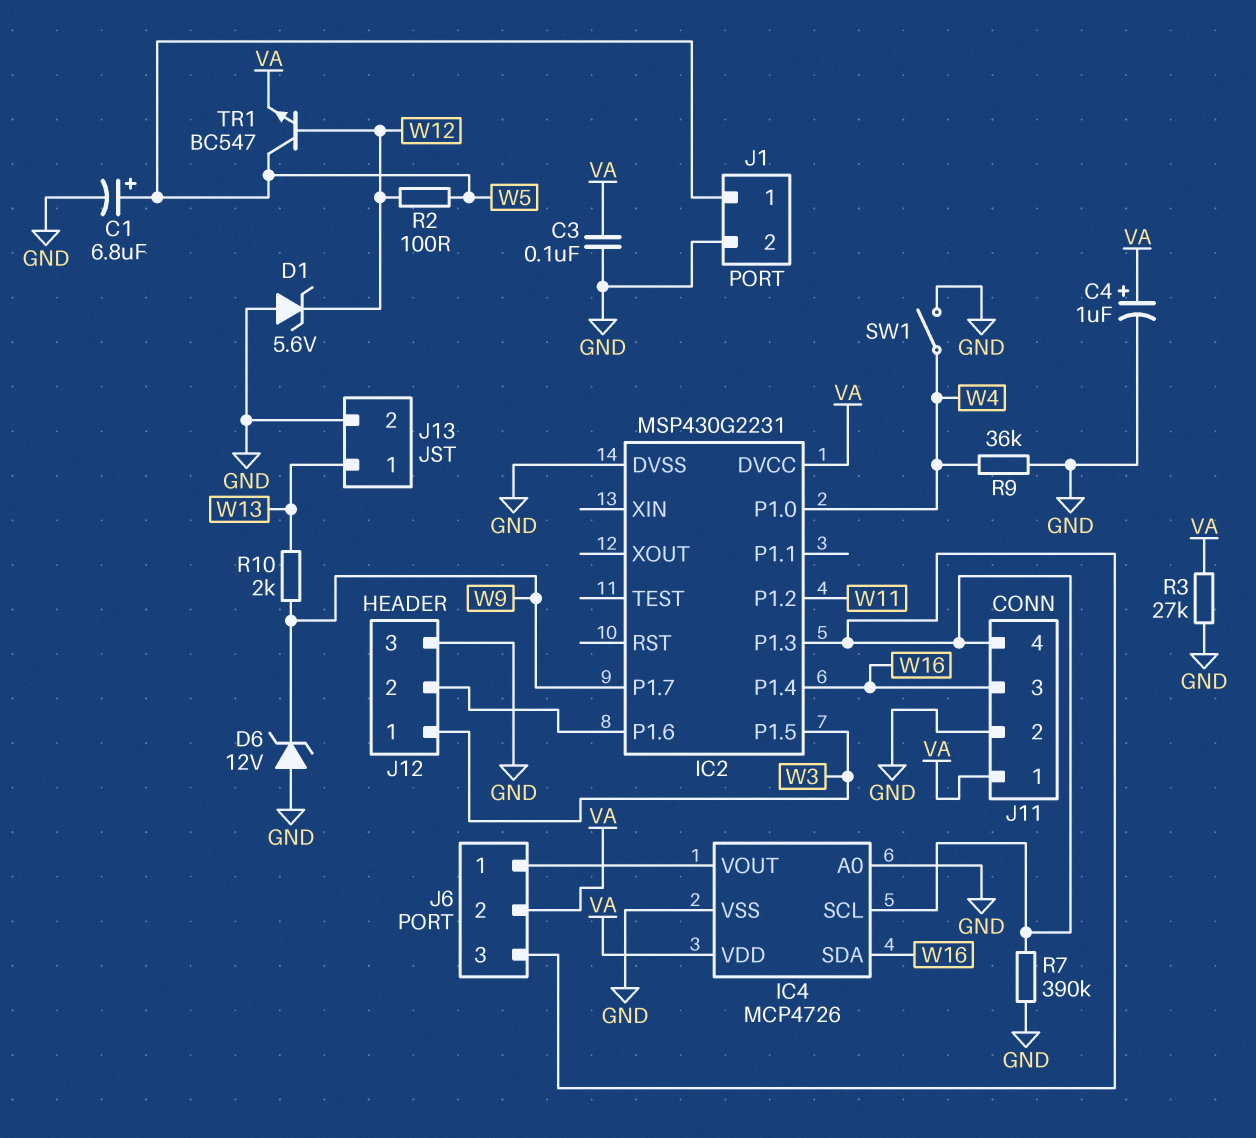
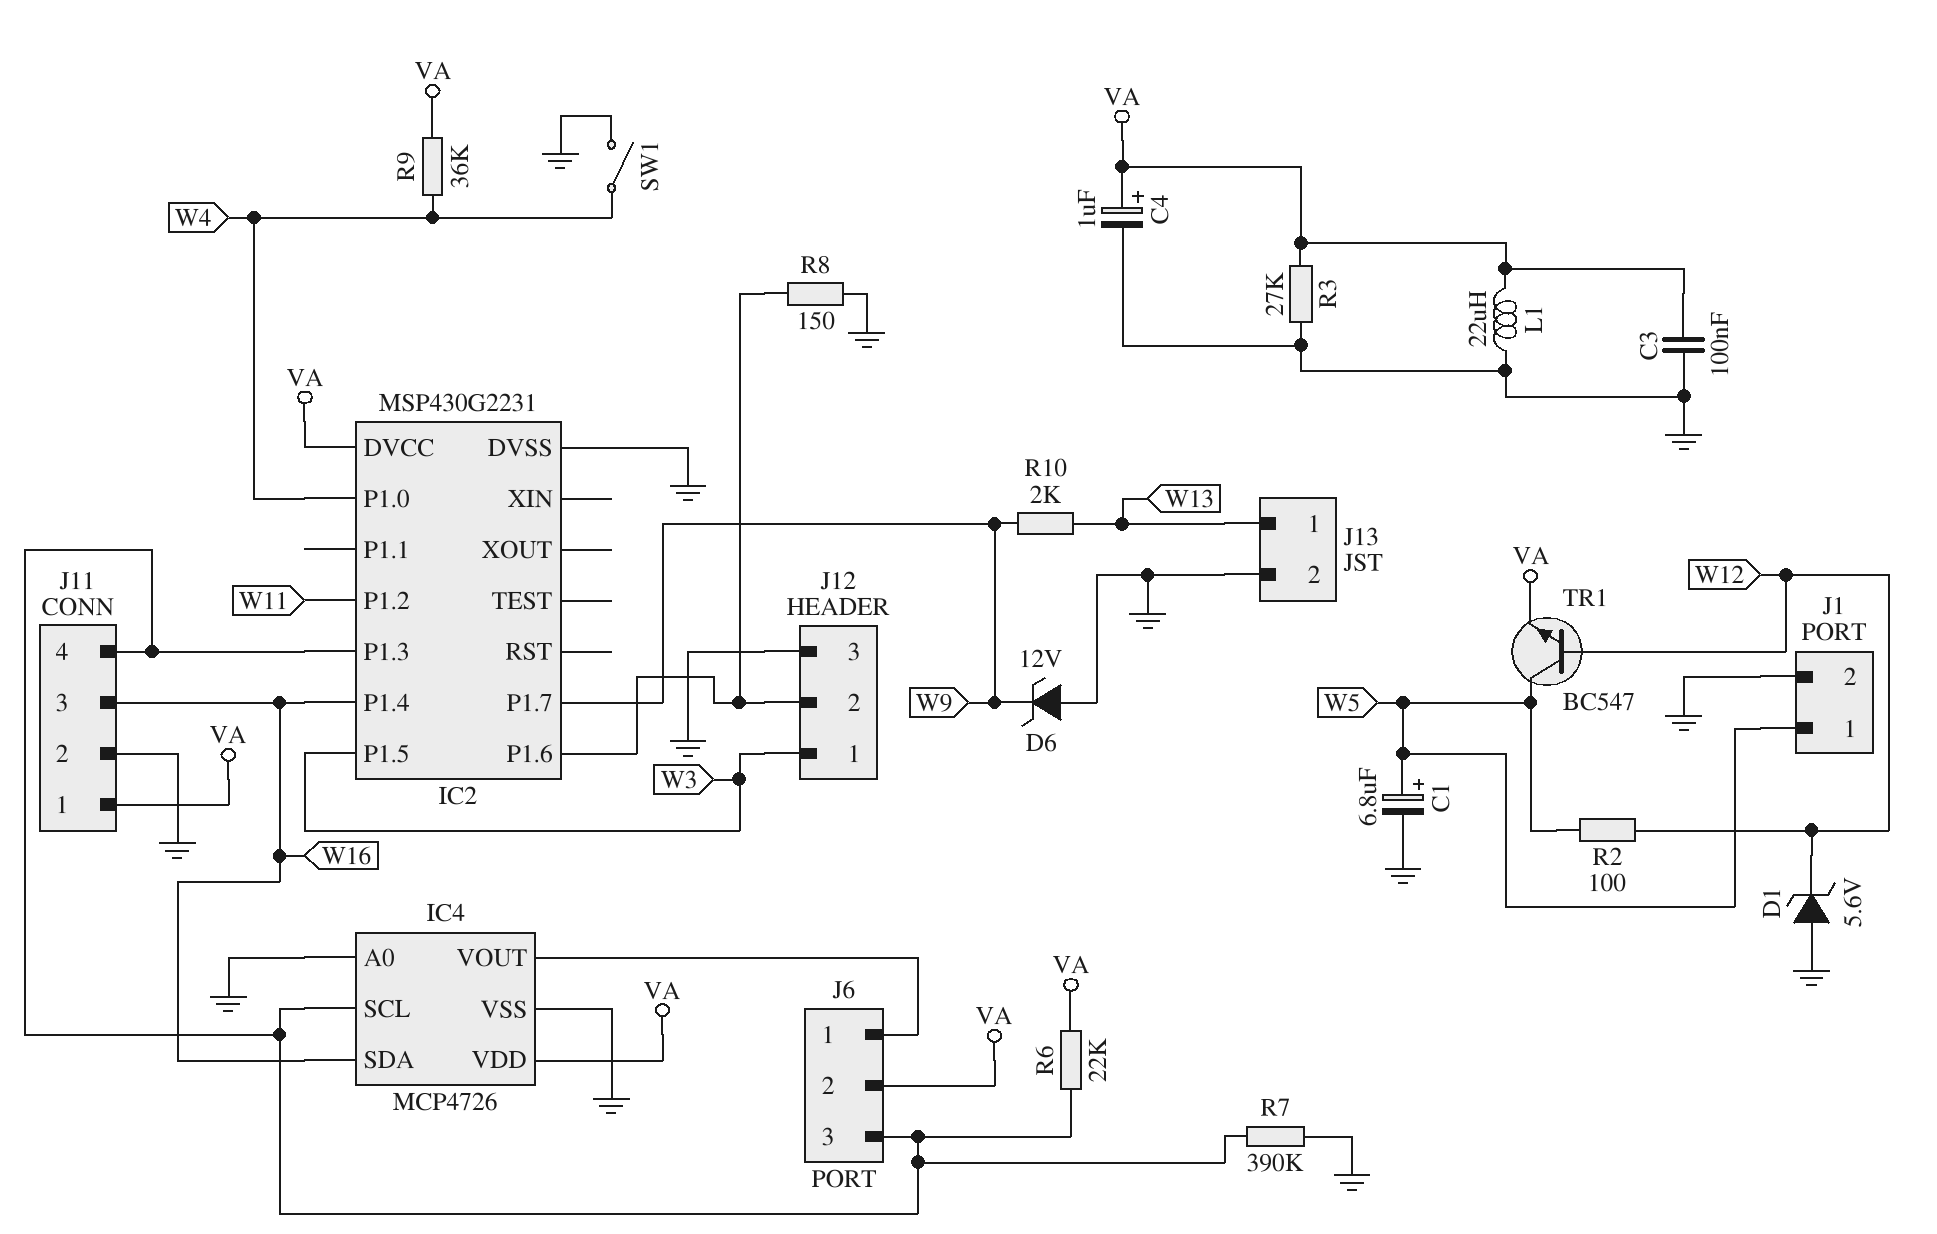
L1: none -> 22uH (GND, VA)
R6: none -> 22k (IC2/P1.3, VA)
R8: none -> 150 (GND, IC2/P1.6)
R9: 36k (GND, W4) -> 36k (VA, W4)

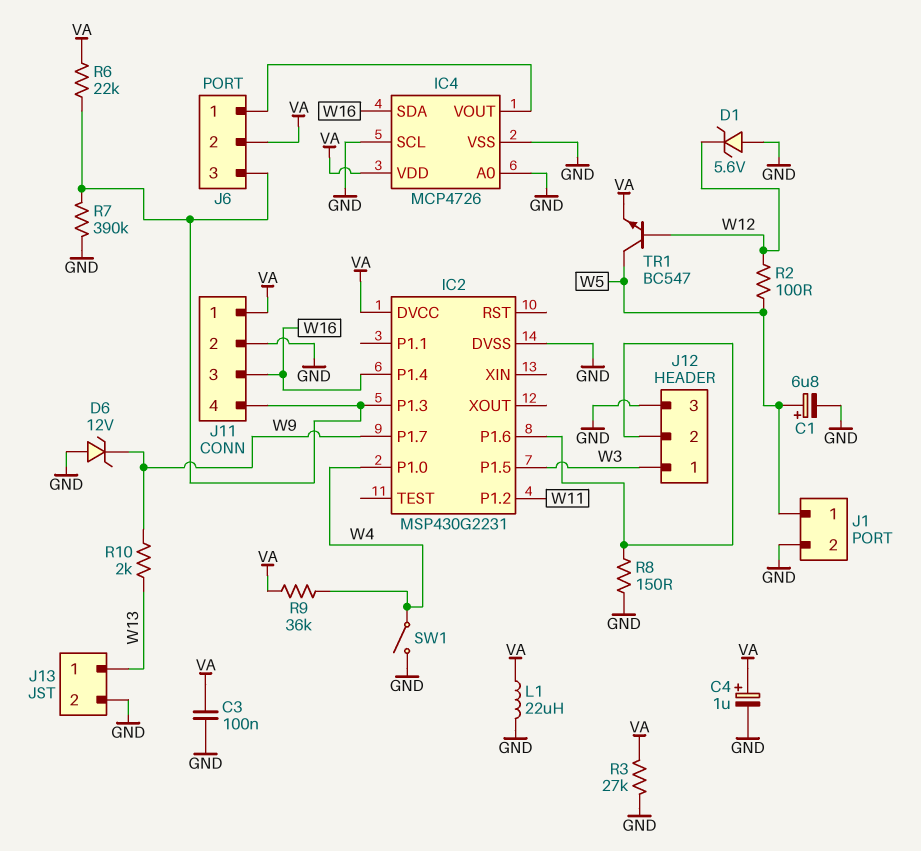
IC4 pin SCL: IC2/P1.3 -> GND

